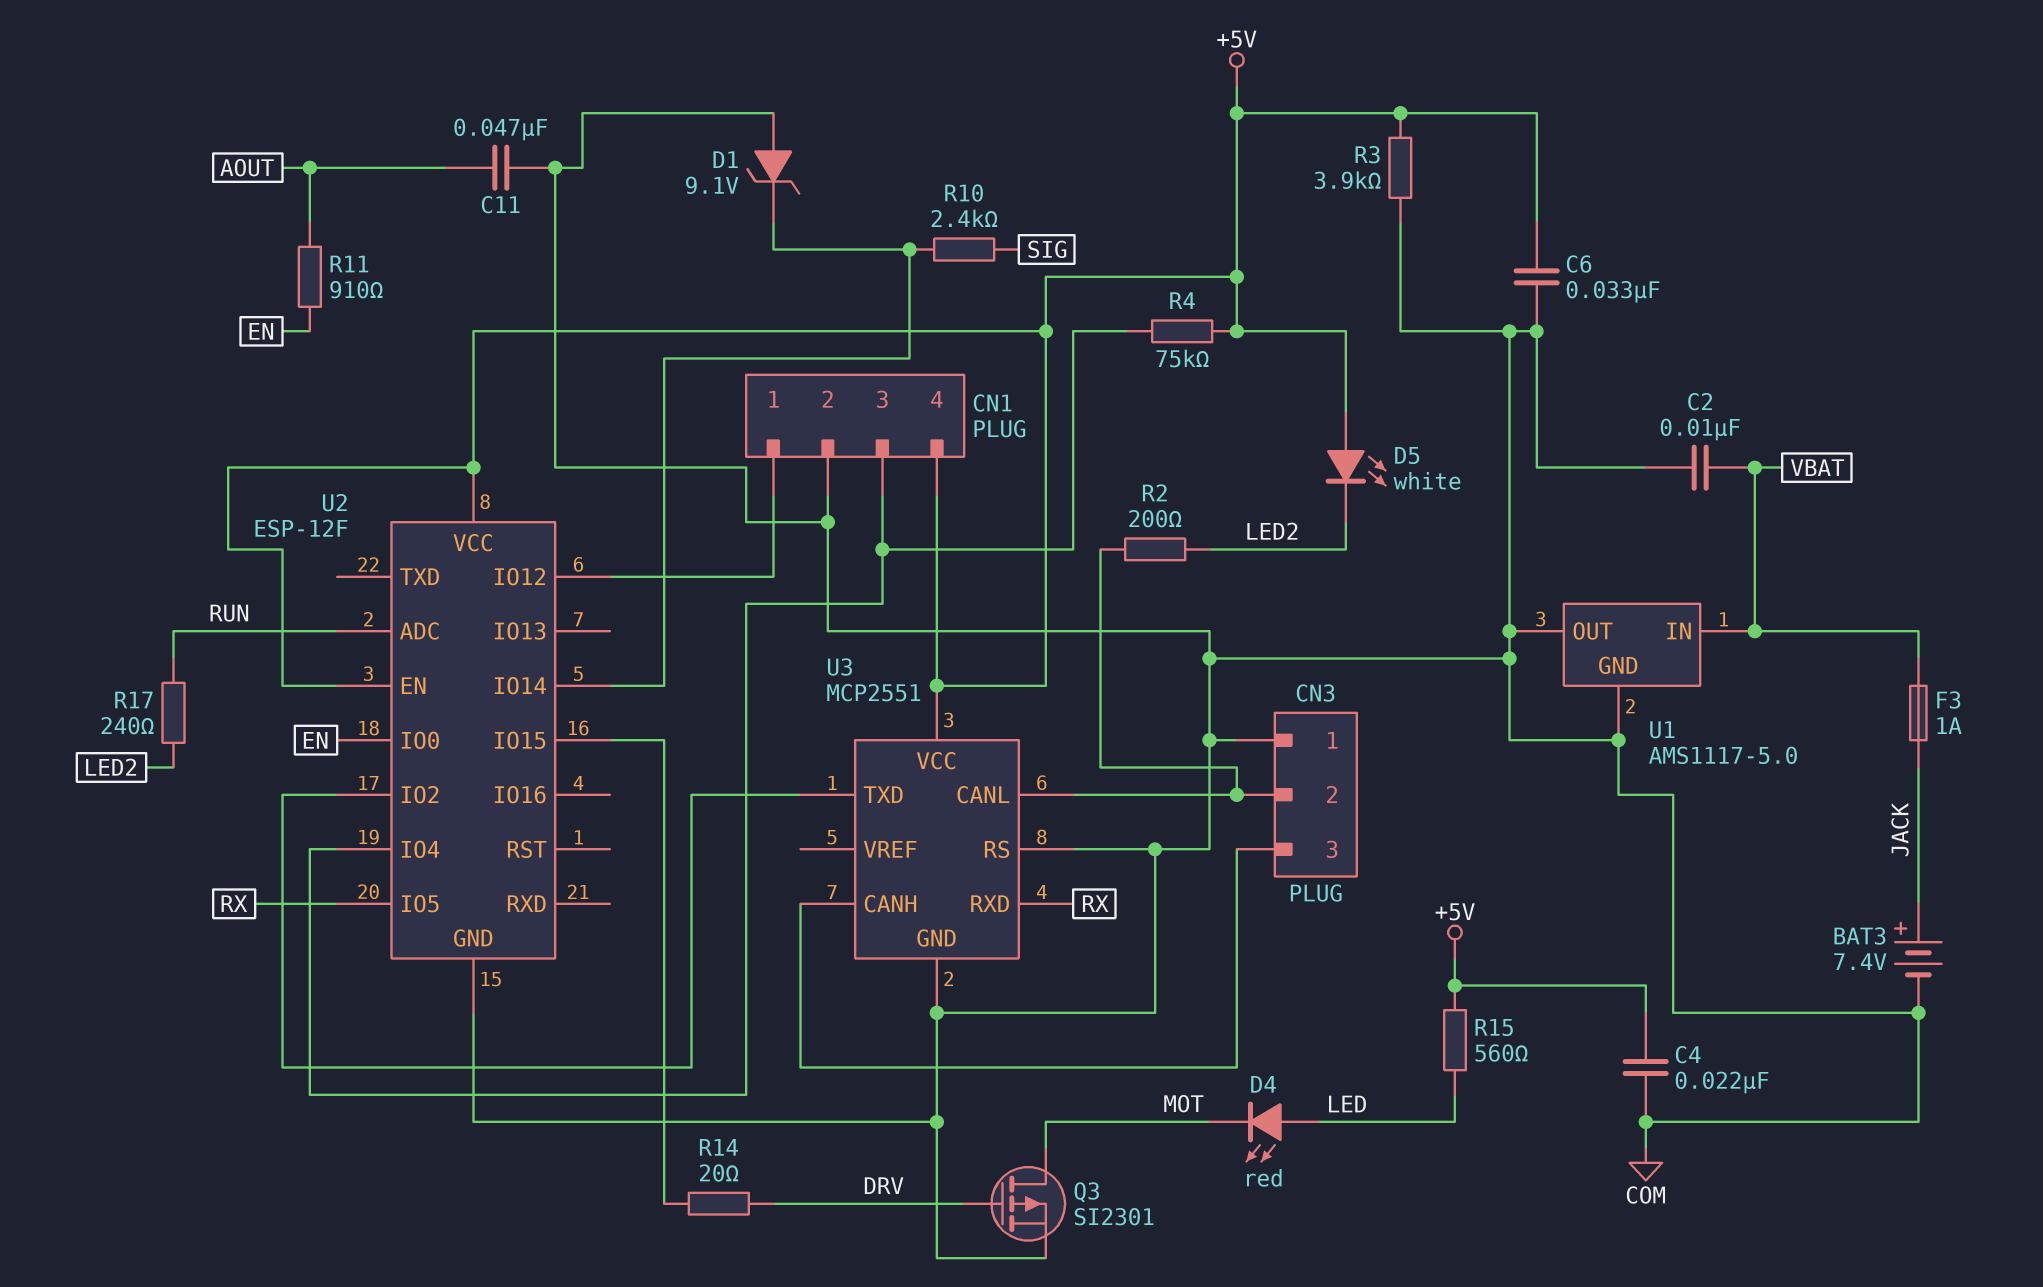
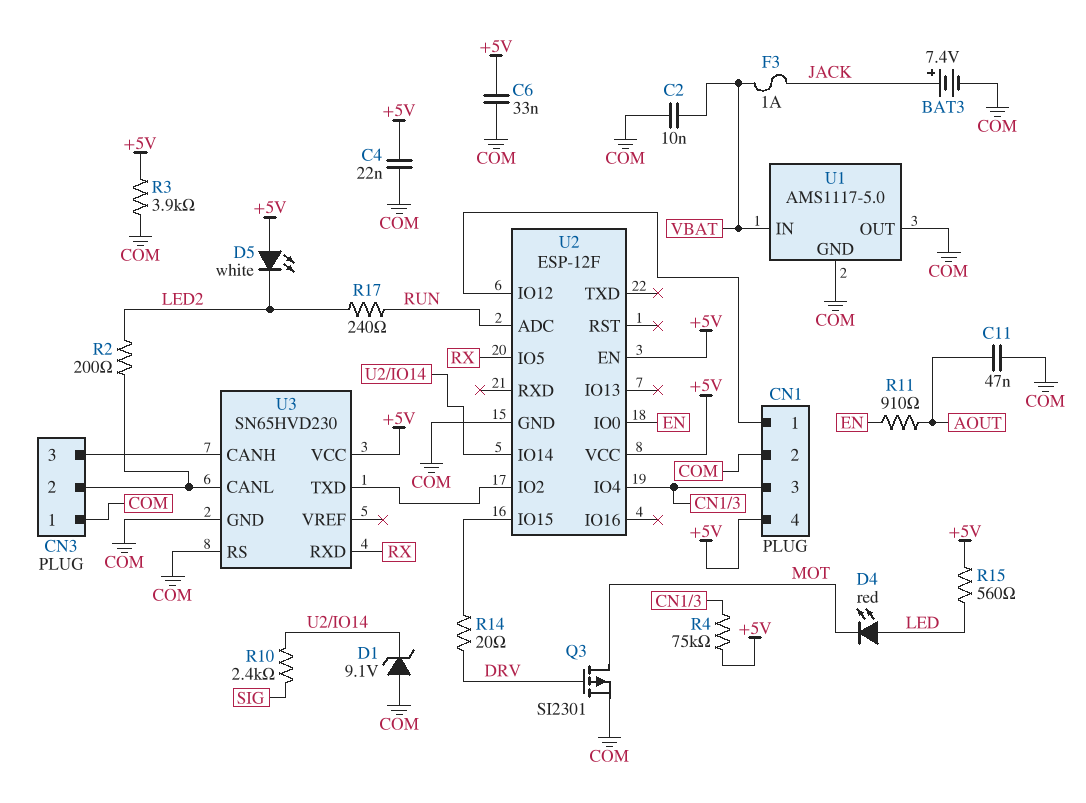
U3: MCP2551 -> SN65HVD230

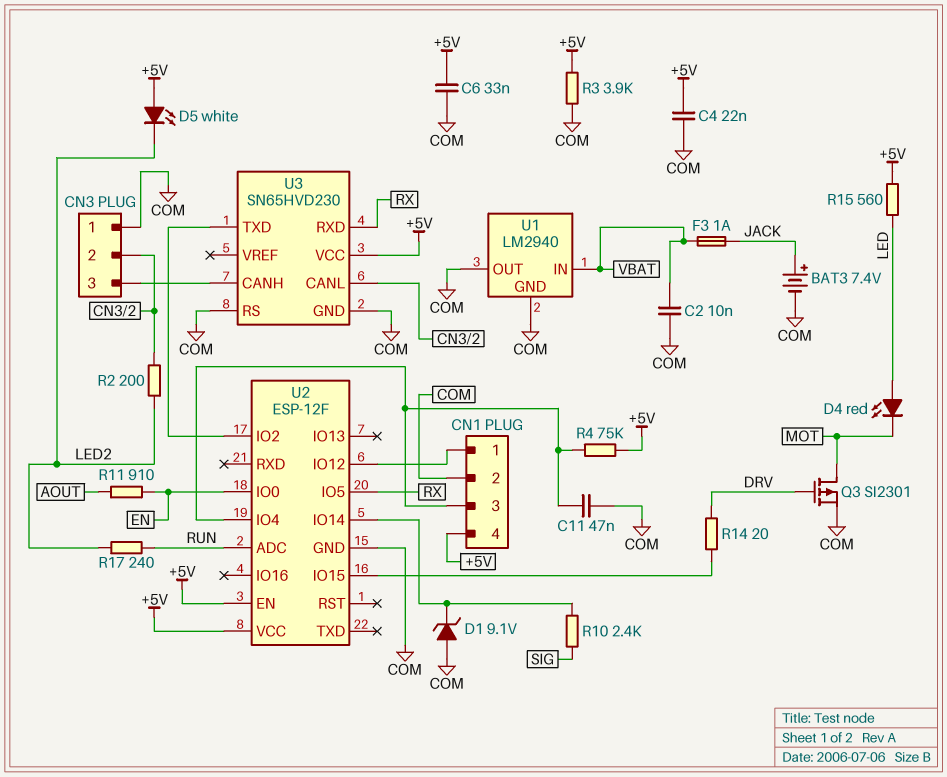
C11: 47nF (AOUT, COM) -> 47nF (CN1/3, COM)
U1: AMS1117-5.0 -> LM2940

